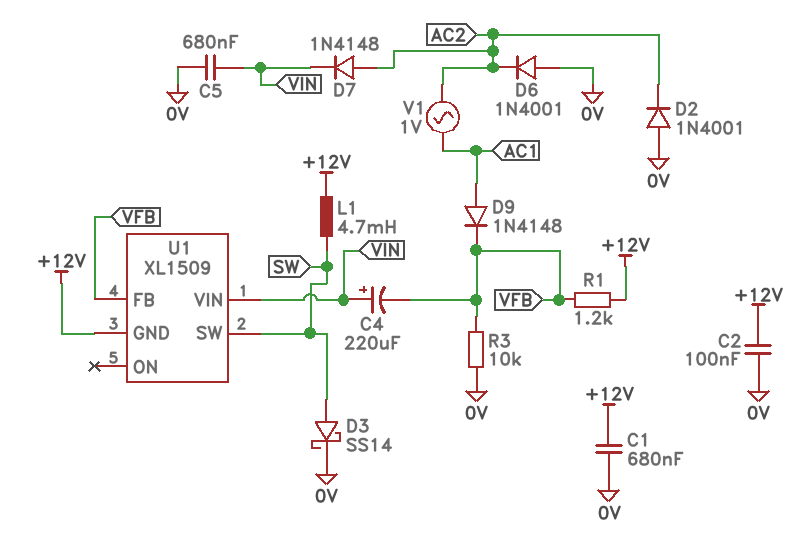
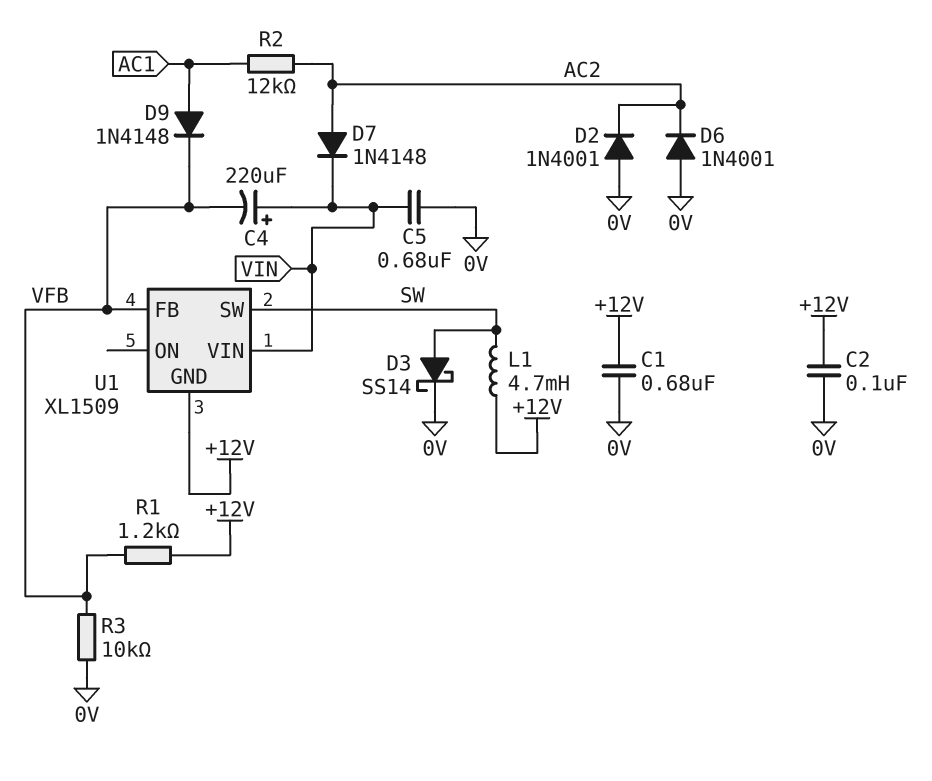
R2: none -> 12k (AC1, AC2)
V1: AC 1V (AC1, AC2) -> none

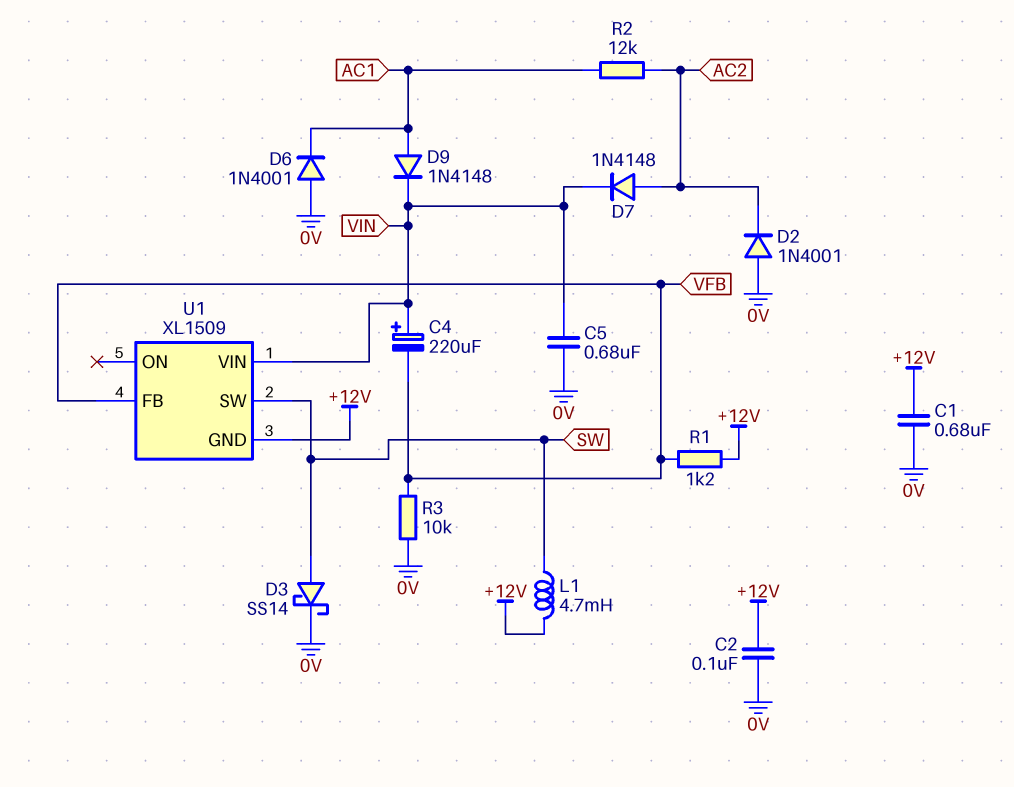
D6: diode 1N4001 (A 0V, K AC2) -> diode 1N4001 (A 0V, K AC1)
D9: diode 1N4148 (A AC1, K VFB) -> diode 1N4148 (A AC1, K VIN)

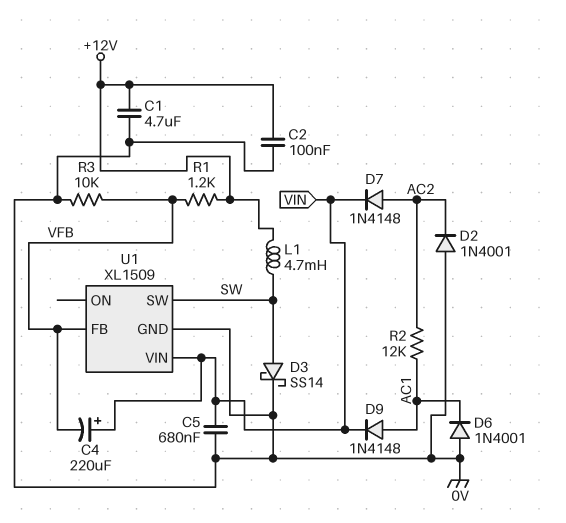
C1: 680nF (+12V, 0V) -> 4.7uF (+12V, 0V)
U1 pin GND: +12V -> 0V

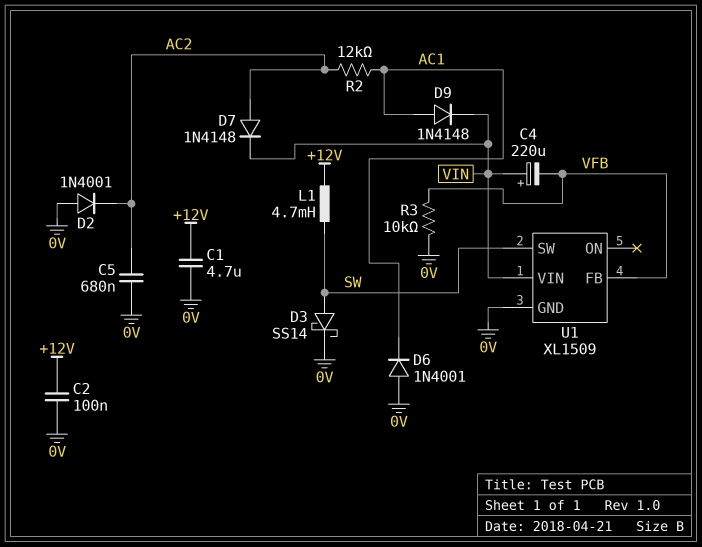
C5: 680nF (0V, VIN) -> 680nF (0V, AC2)
R1: 1.2k (+12V, VFB) -> none

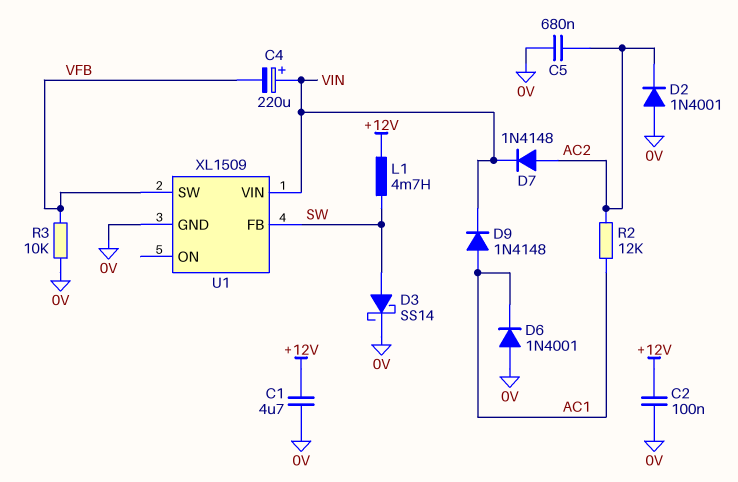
U1 pin FB: VFB -> SW
U1 pin SW: SW -> VFB

